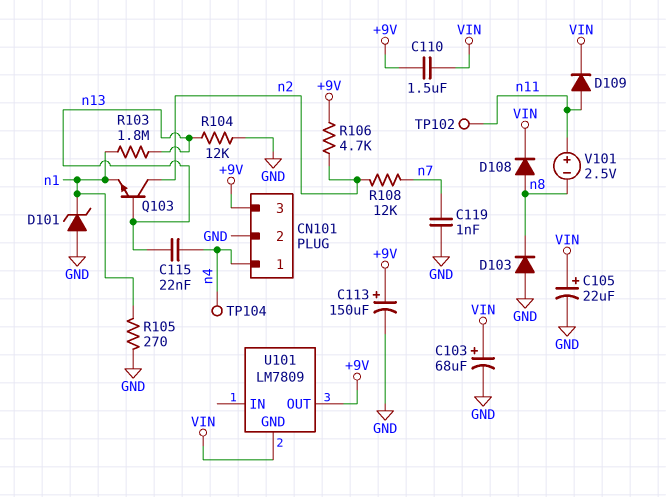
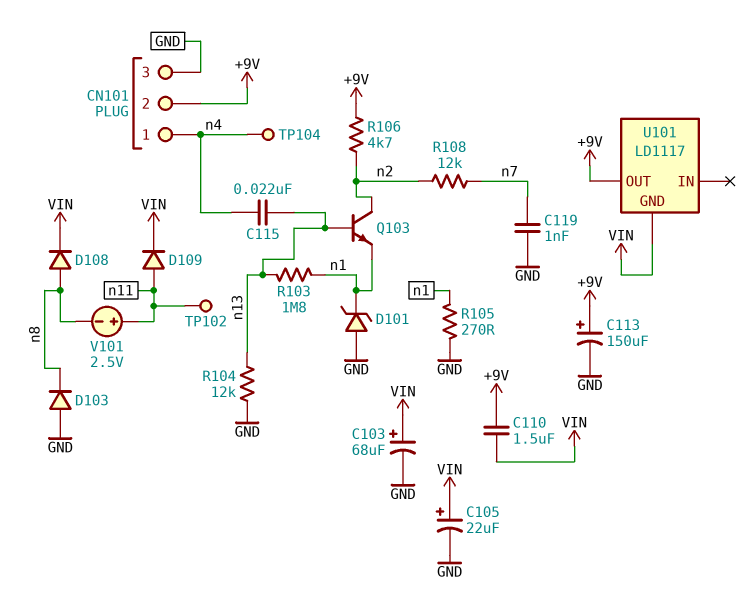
CN101 pin 2: GND -> +9V
CN101 pin 3: +9V -> GND
U101: LM7809 -> LD1117

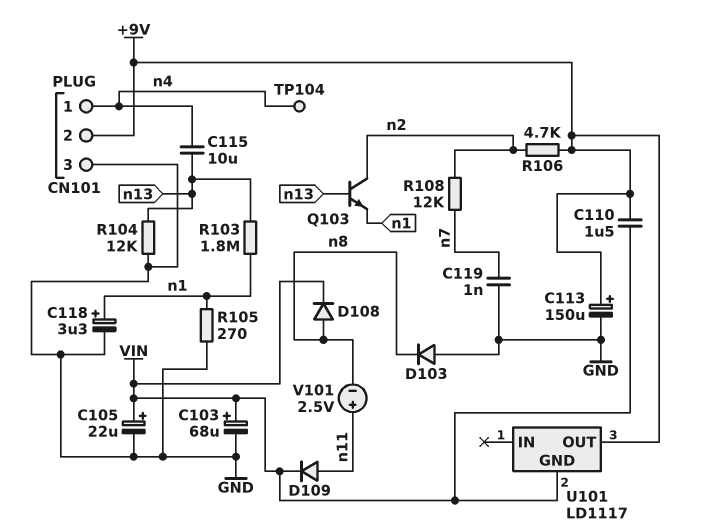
C115: 22nF (n4, n13) -> 10uF (n4, n13)
C118: none -> 3.3uF (plus n1, minus GND)
D101: zener (A GND, K n1) -> none
TP102: test point (n11) -> none

